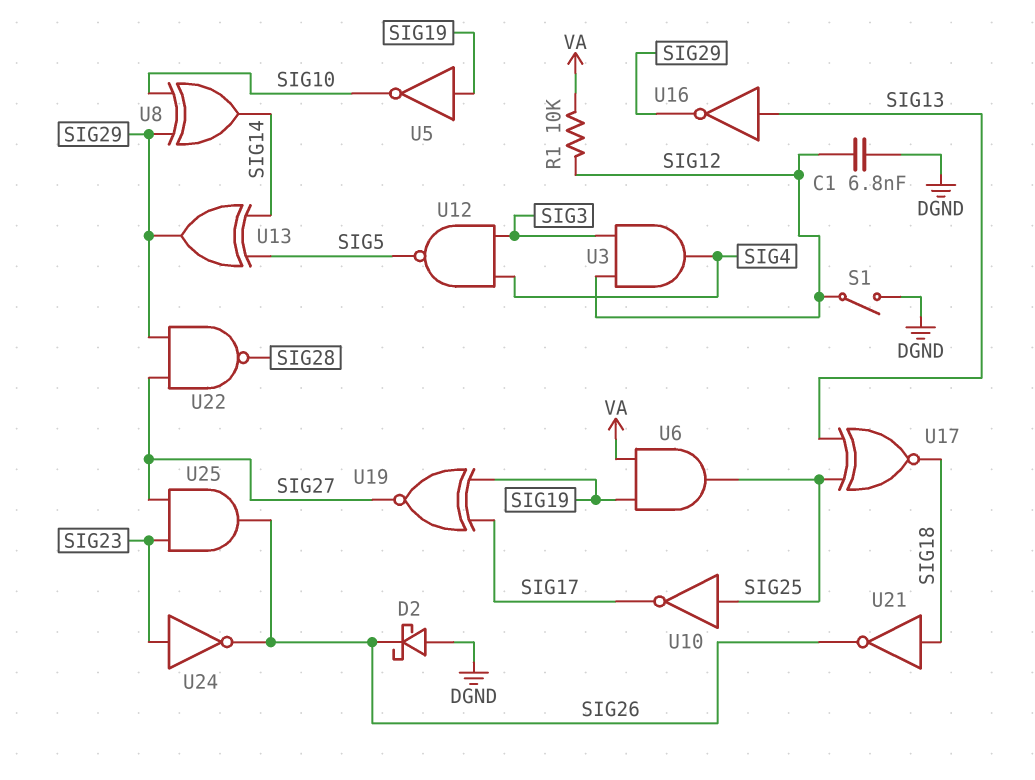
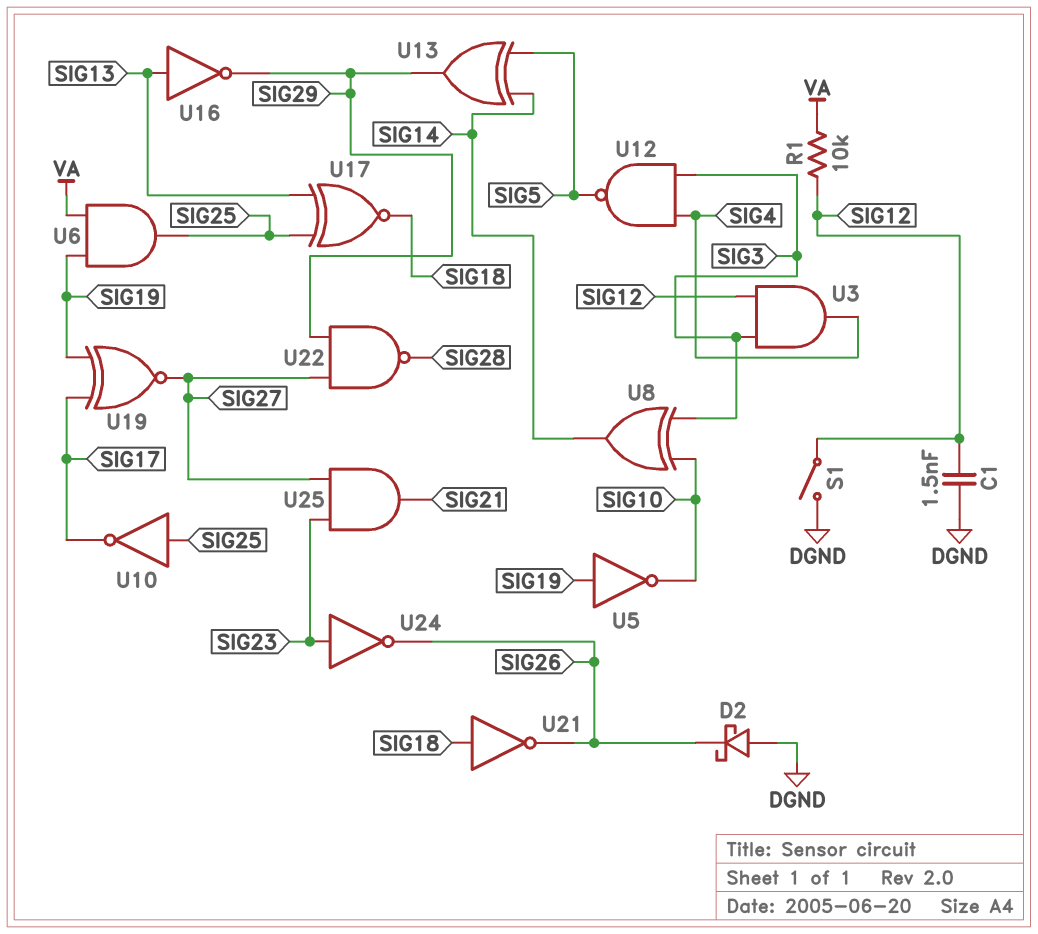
C1: 6.8nF (DGND, SIG12) -> 1.5nF (DGND, SIG12)
U8: XOR (in SIG10, in SIG29, out SIG14) -> XOR (in SIG3, in SIG10, out SIG14)
U25: AND (in SIG23, in SIG27, out SIG26) -> AND (in SIG23, in SIG27, out SIG21)

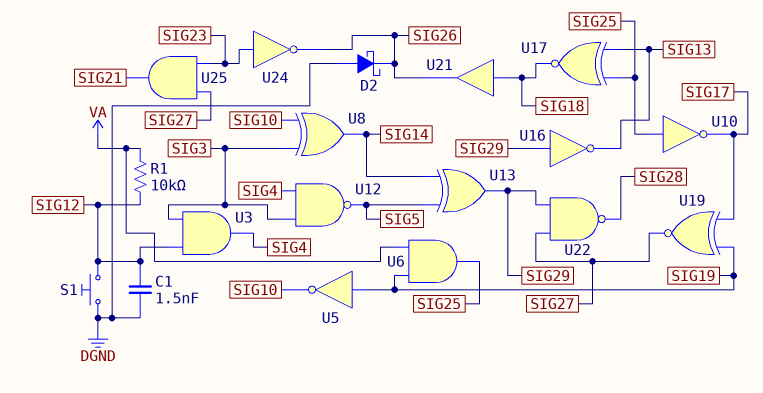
S1: switch (DGND, SIG12) -> button (DGND, SIG12)
U16: NOT (in SIG13, out SIG29) -> NOT (in SIG29, out SIG13)
U21: NOT (in SIG18, out SIG26) -> buffer (in SIG18, out SIG26)

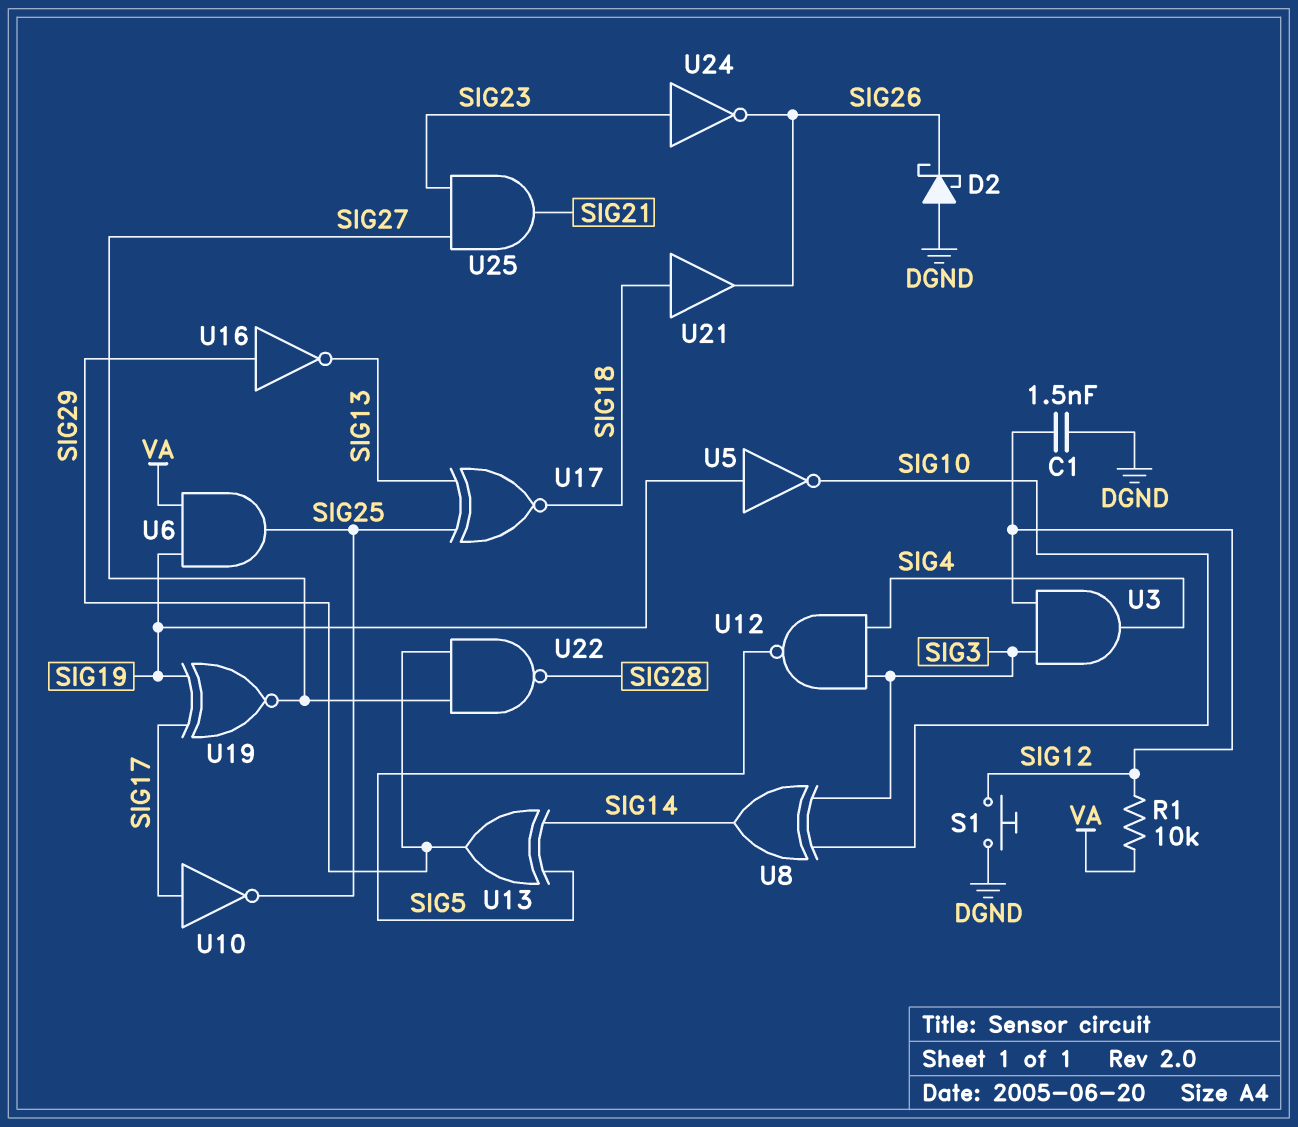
U10: NOT (in SIG25, out SIG17) -> NOT (in SIG17, out SIG25)

